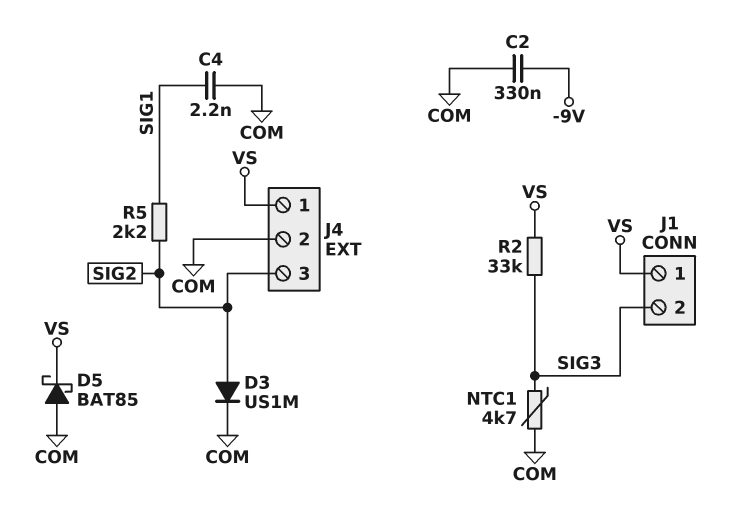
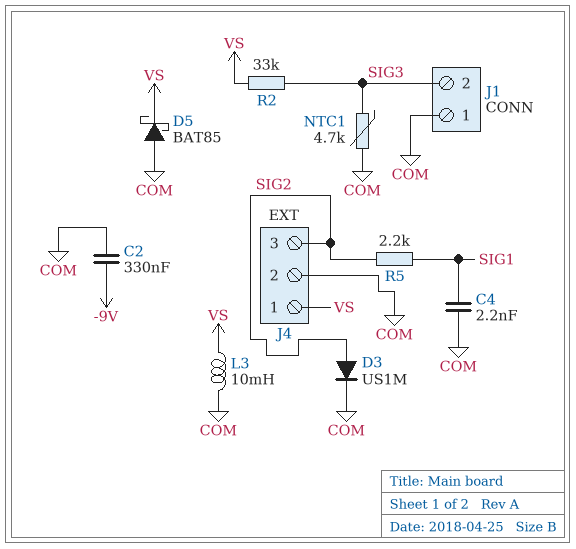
J1 pin 1: VS -> COM
L3: none -> 10mH (COM, VS)

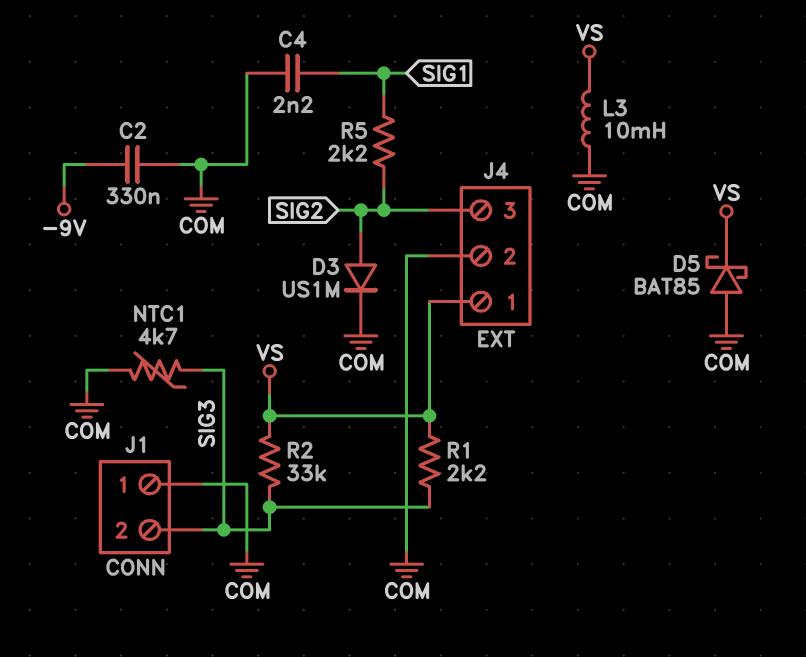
R1: none -> 2.2k (SIG3, VS)

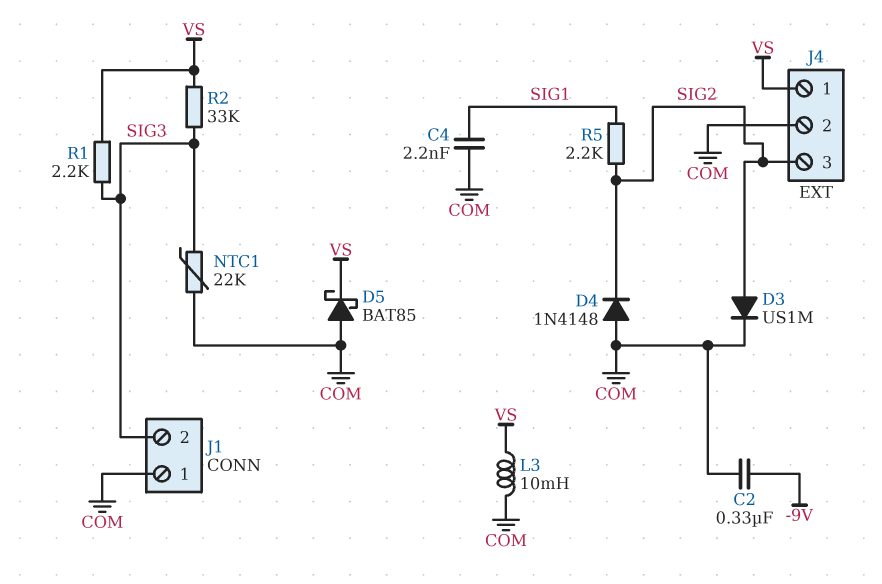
D4: none -> diode 1N4148 (A COM, K SIG2)
NTC1: 4.7k (COM, SIG3) -> 22k (COM, SIG3)

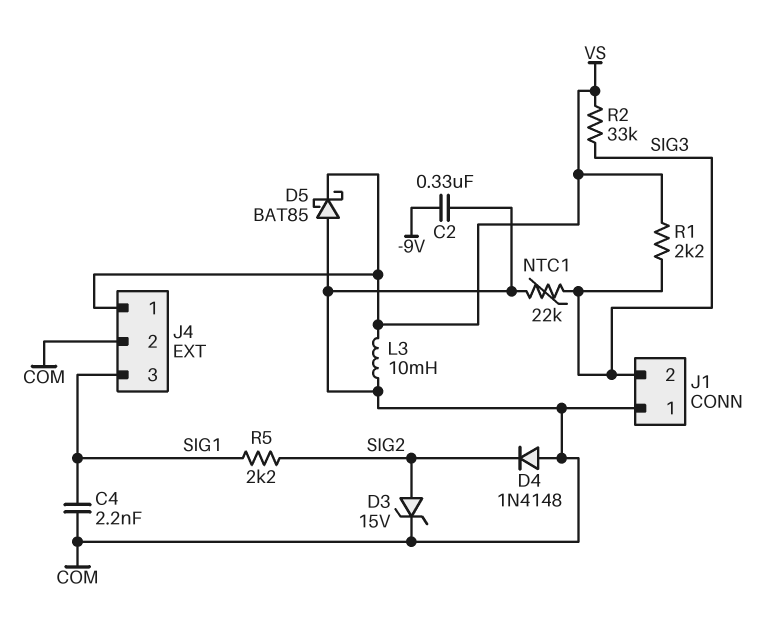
D3: diode US1M (A SIG2, K COM) -> zener 15V (A SIG2, K COM)
J4 pin 3: SIG2 -> SIG1

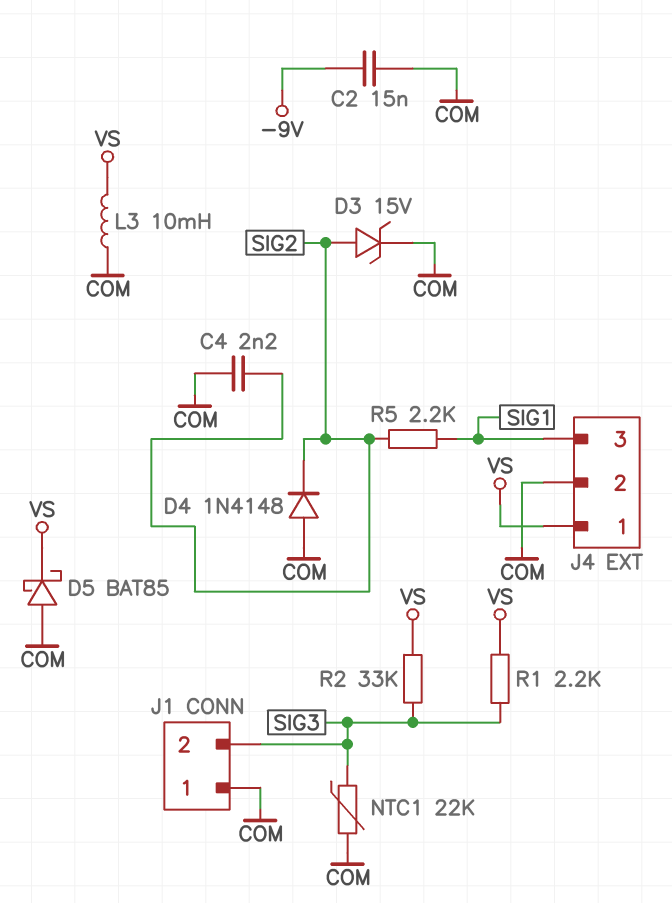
C2: 330nF (-9V, COM) -> 15nF (-9V, COM)
C4: 2.2nF (COM, SIG1) -> 2.2nF (COM, SIG2)

